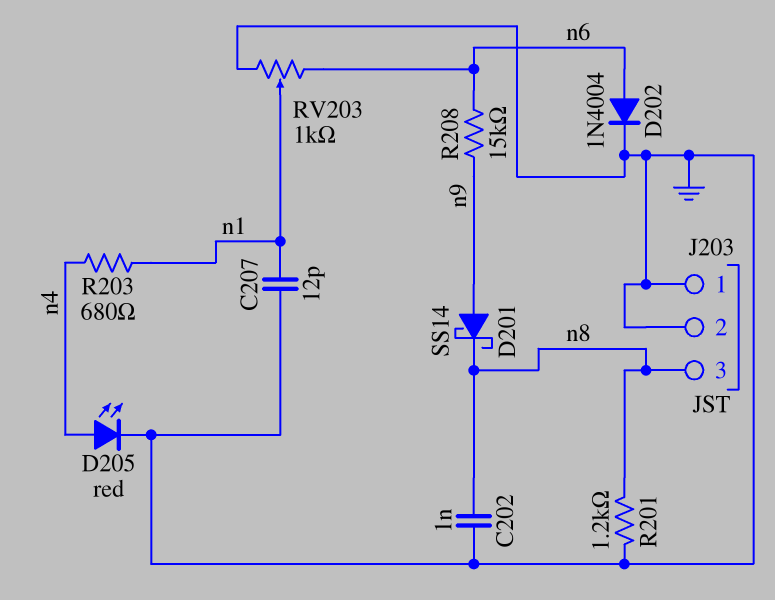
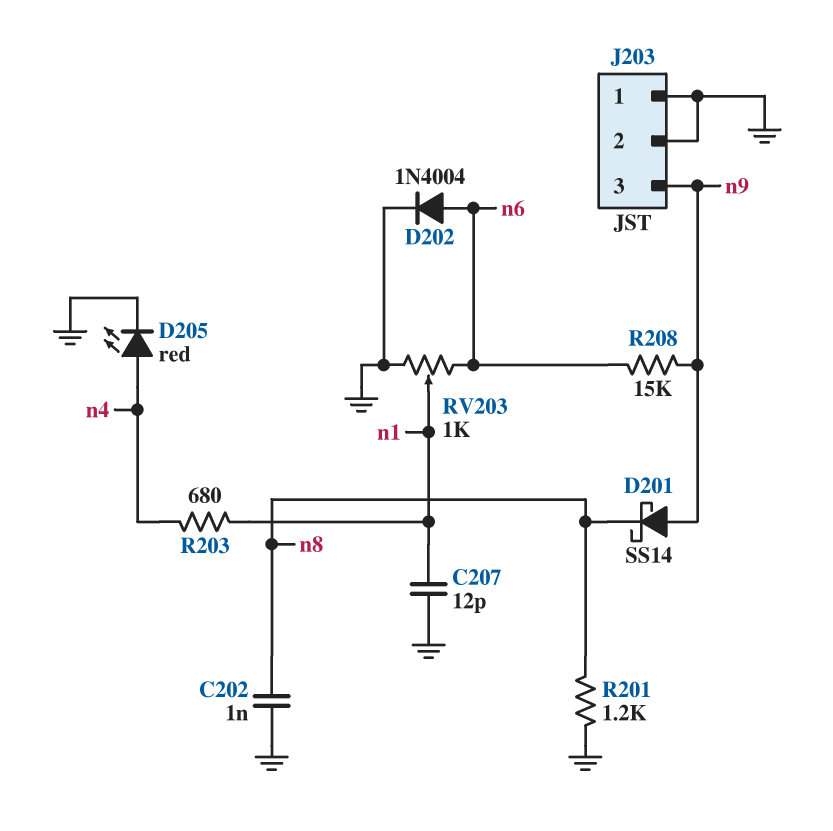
J203 pin 3: n8 -> n9

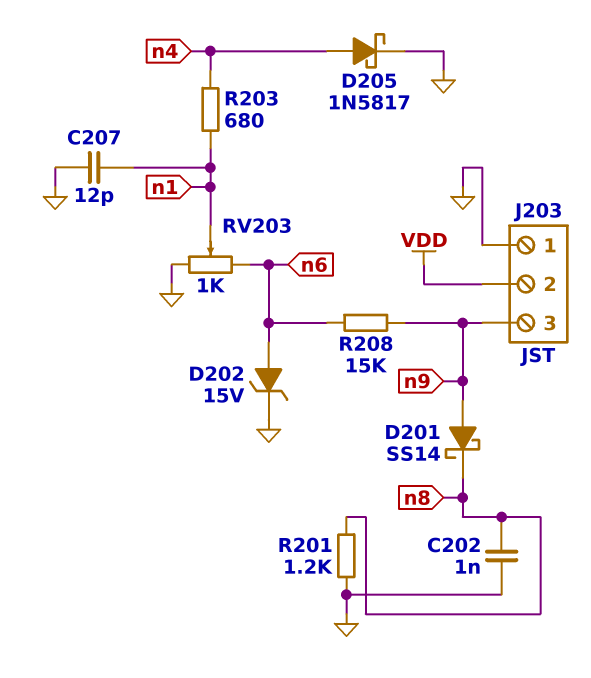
D202: diode 1N4004 (A n6, K GND) -> zener 15V (A n6, K GND)
D205: LED red (A n4, K GND) -> schottky 1N5817 (A n4, K GND)
J203 pin 2: GND -> VDD

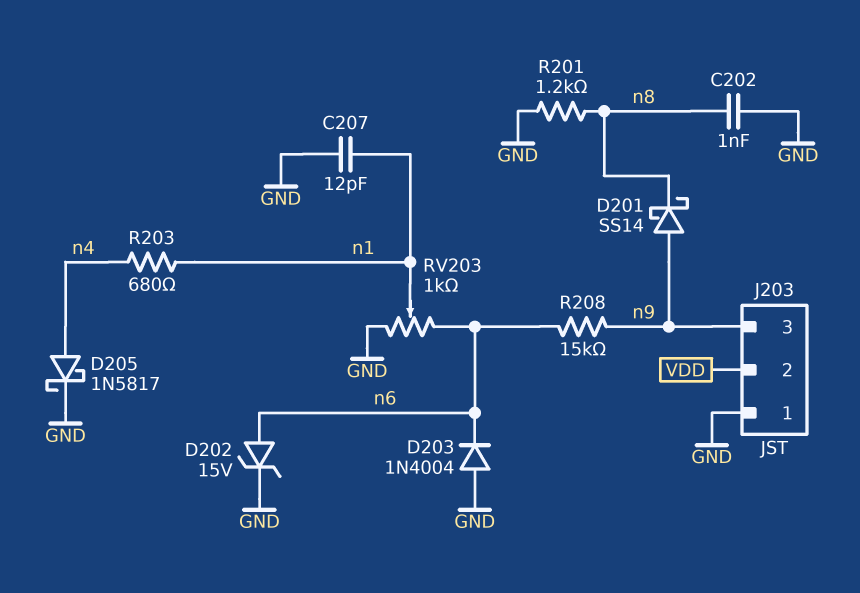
D203: none -> diode 1N4004 (A GND, K n6)

